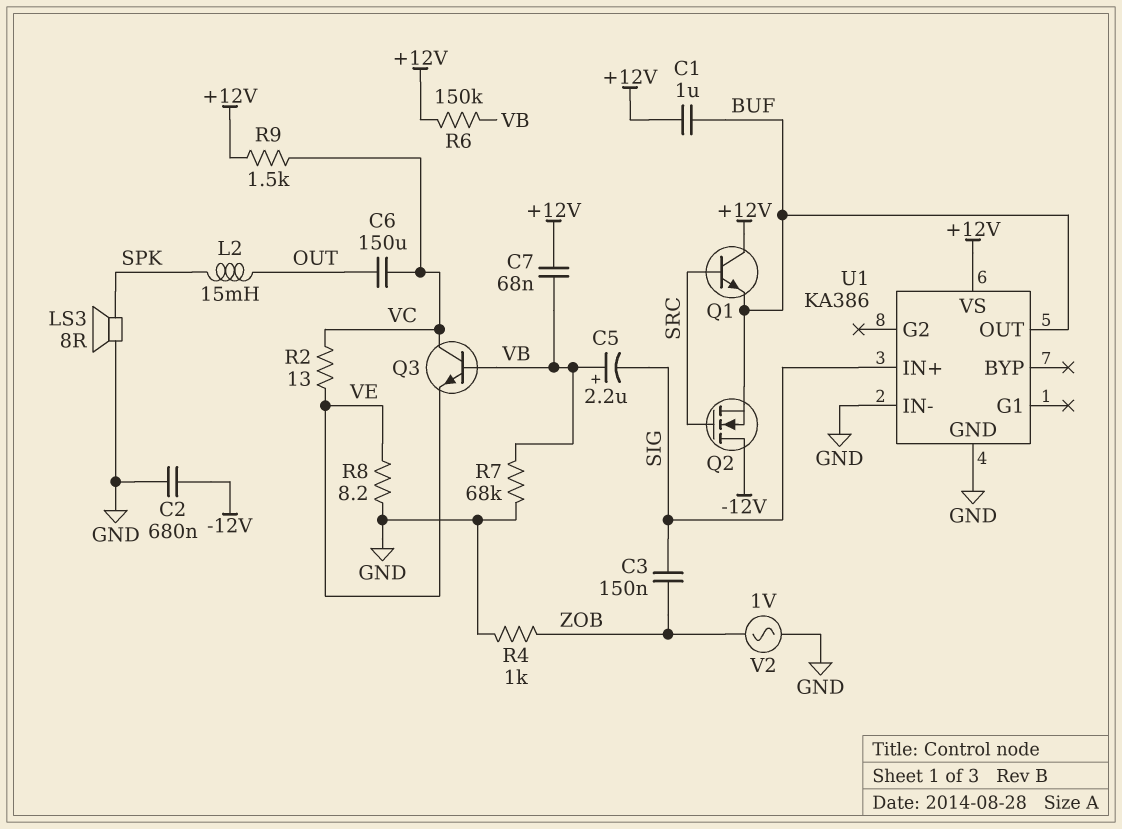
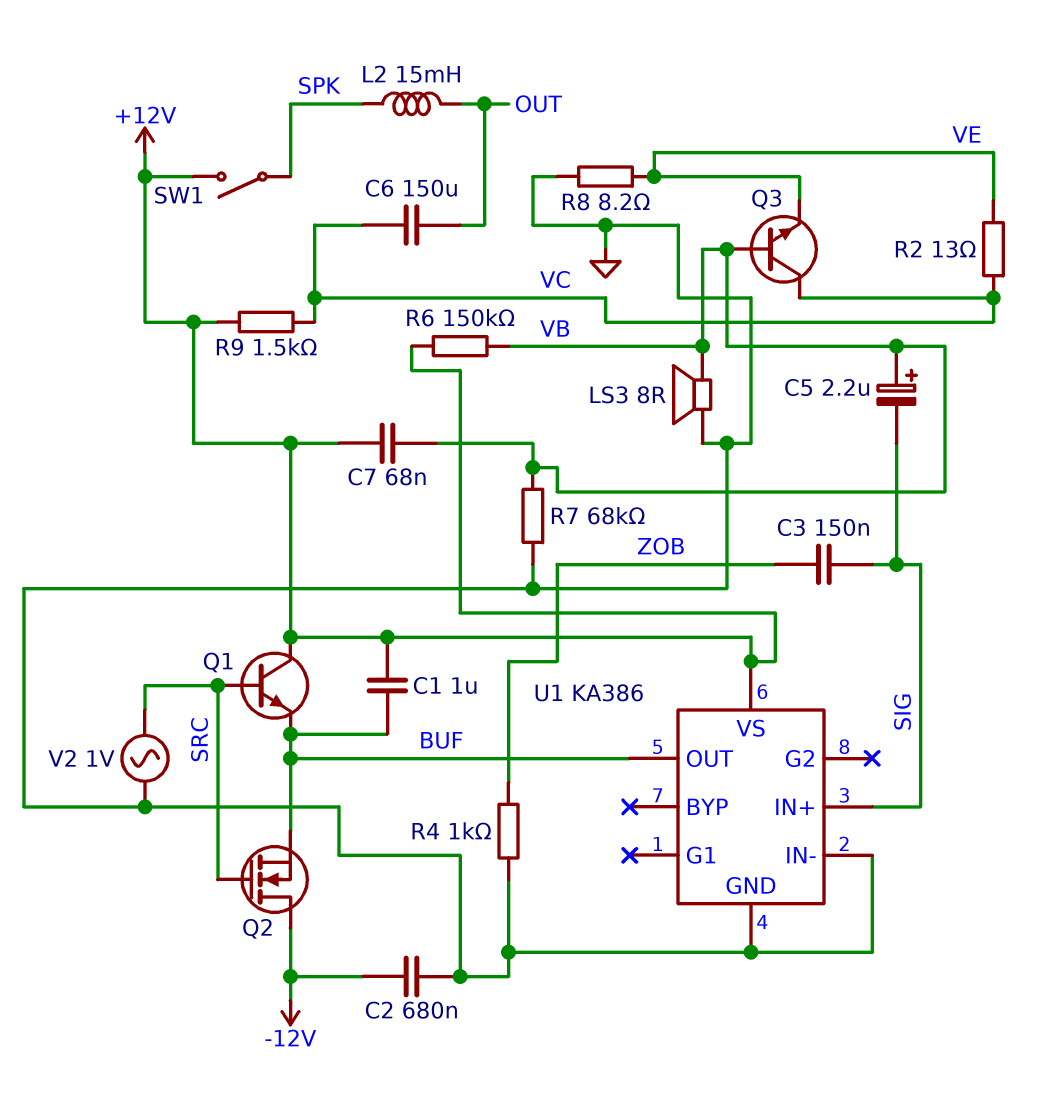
LS3: speaker 8R (GND, SPK) -> speaker 8R (GND, VB)
SW1: none -> switch (+12V, SPK)
V2: AC 1V (GND, ZOB) -> AC 1V (GND, SRC)

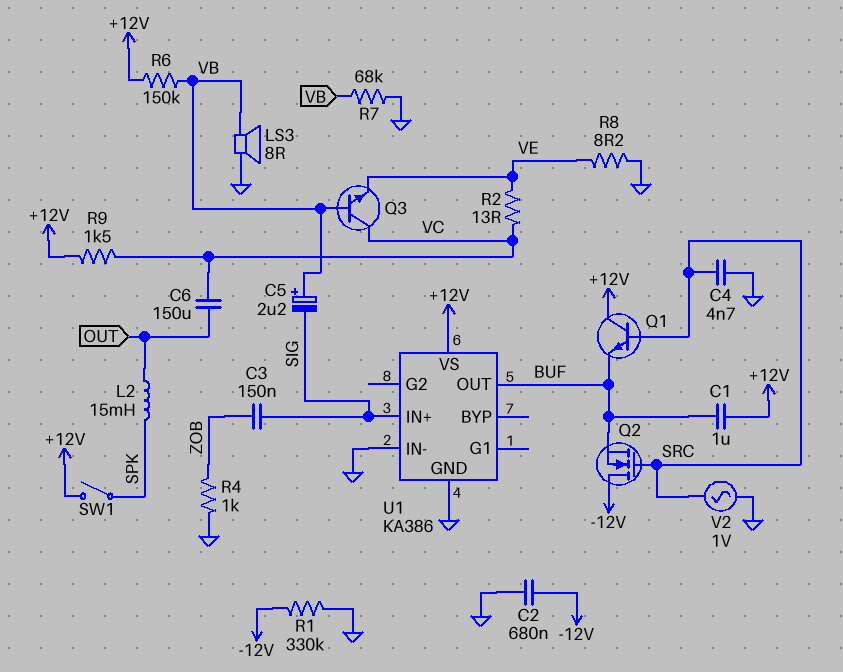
C4: none -> 4.7nF (GND, SRC)
C7: 68nF (+12V, VB) -> none
R1: none -> 330k (-12V, GND)

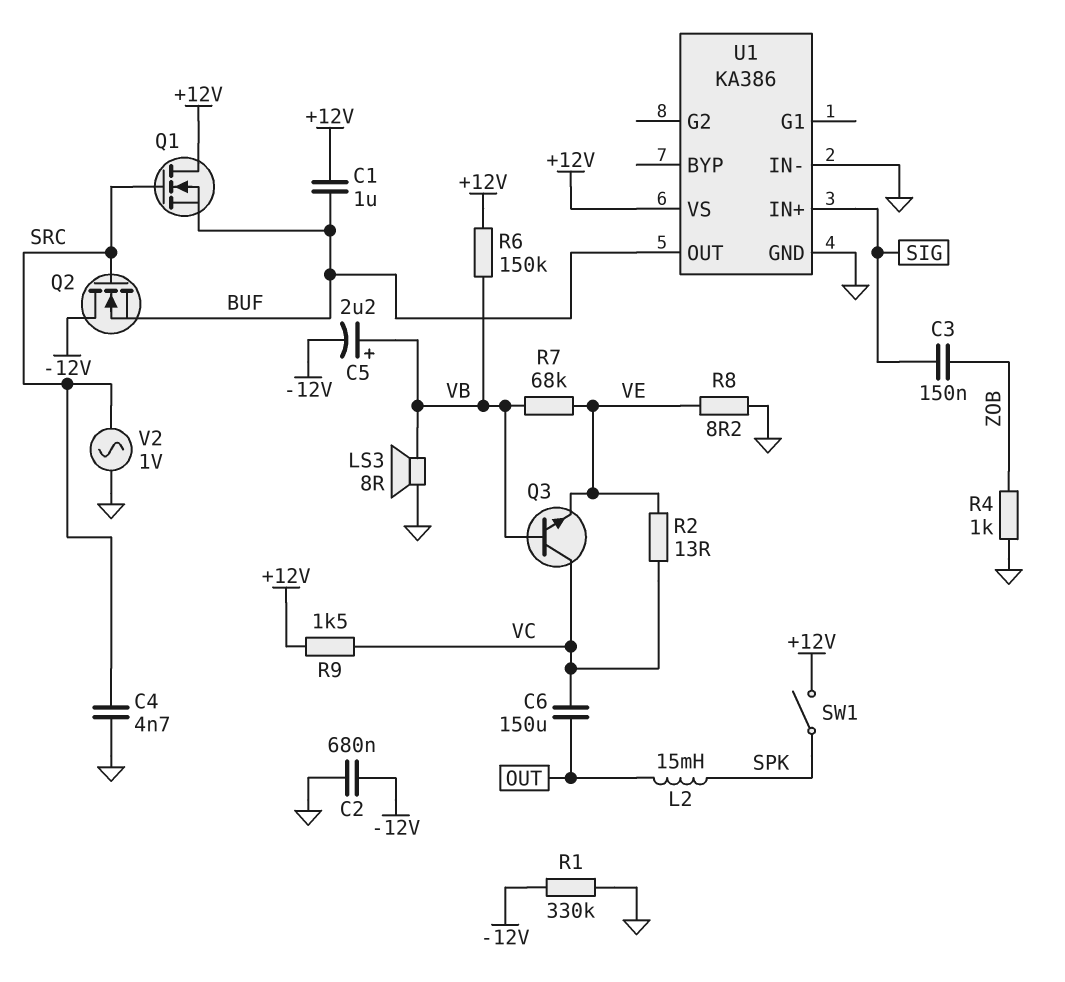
C5: 2.2uF (plus VB, minus SIG) -> 2.2uF (plus VB, minus -12V)
Q1: NPN (B SRC, C +12V, E BUF) -> NMOS (G SRC, D +12V, S BUF)
R7: 68k (GND, VB) -> 68k (VB, VE)

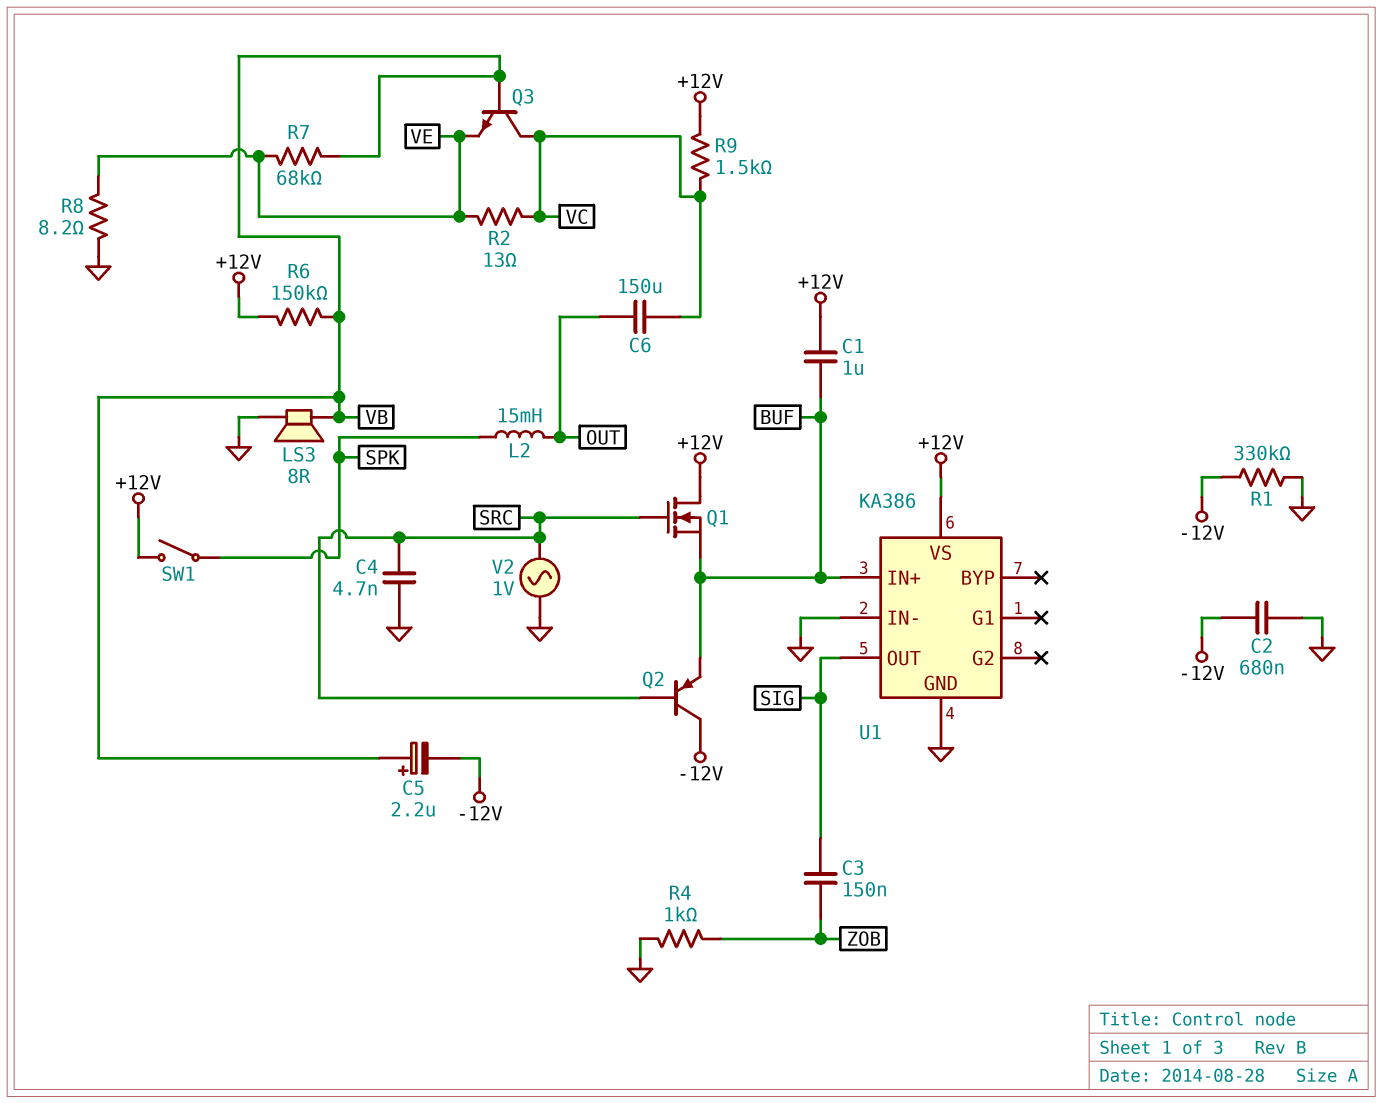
Q2: NMOS (G SRC, D -12V, S BUF) -> PNP (B SRC, C -12V, E BUF)
U1 pin IN+: SIG -> BUF
U1 pin OUT: BUF -> SIG

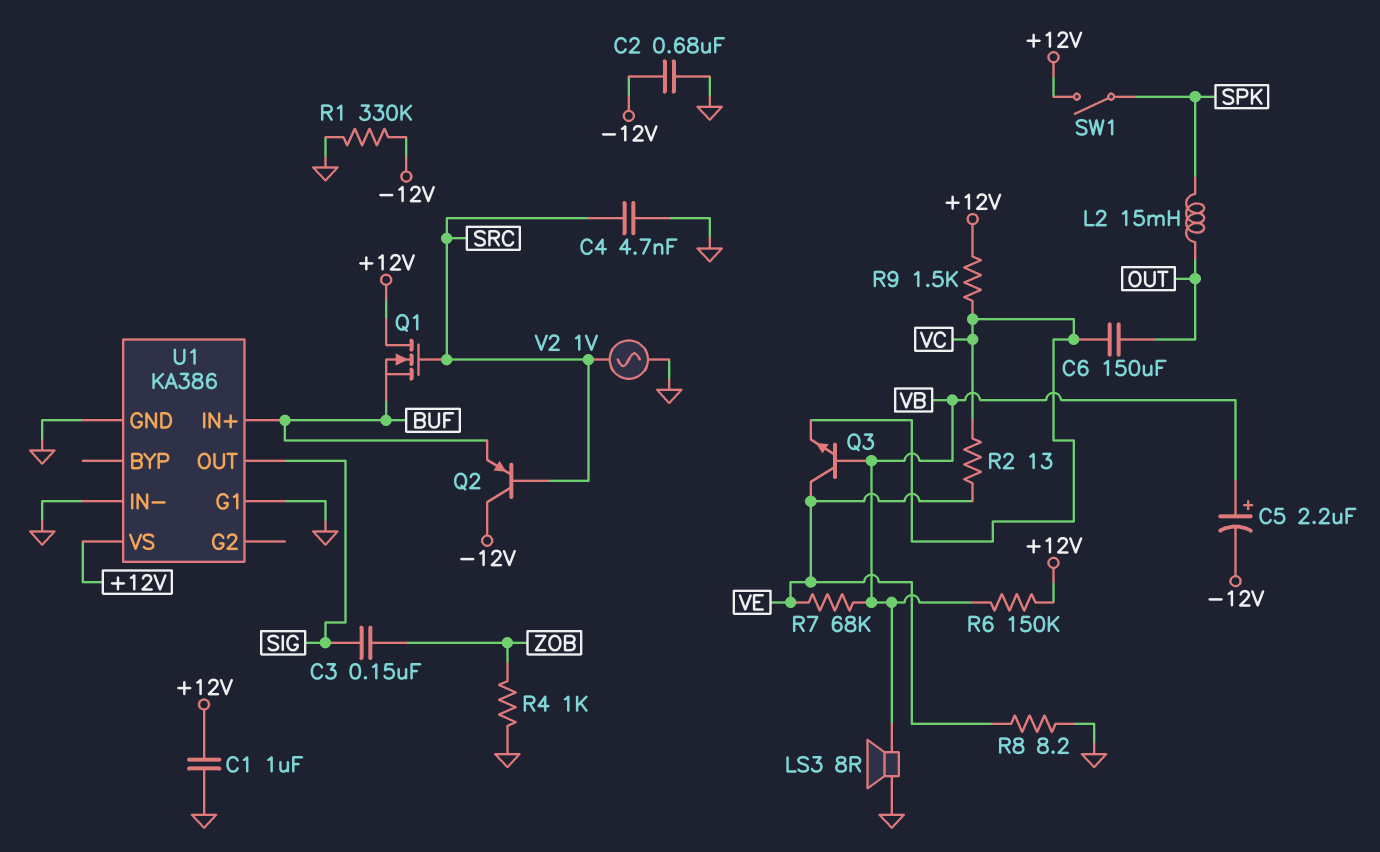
C1: 1uF (+12V, BUF) -> 1uF (+12V, GND)
Q3: NPN (B VB, C VC, E VE) -> NPN (B VB, C VE, E VC)
U1 pin G1: none -> GND

